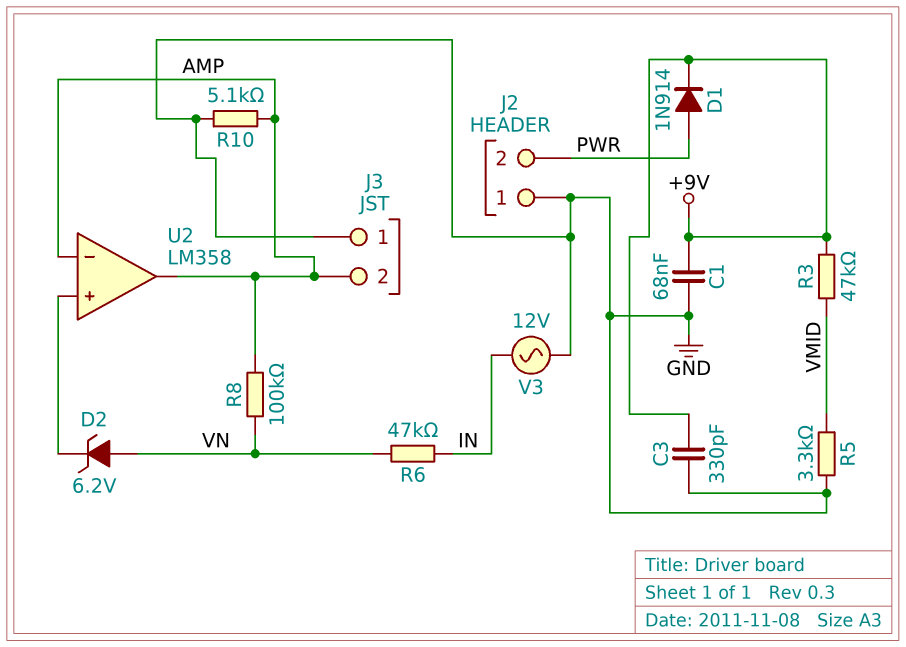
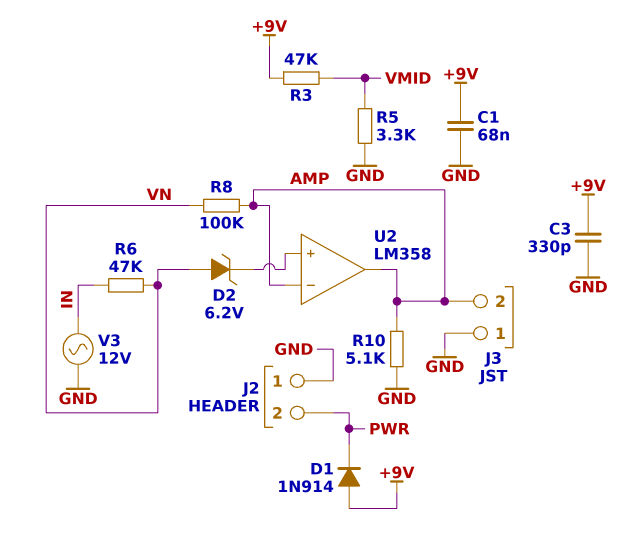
D1: diode 1N914 (A PWR, K +9V) -> diode 1N914 (A +9V, K PWR)

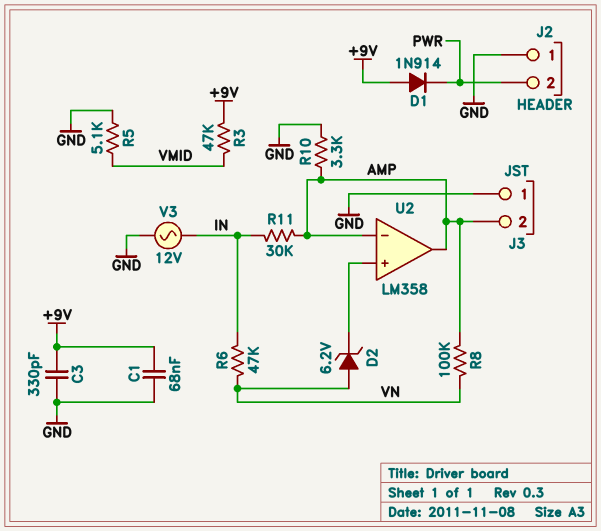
R5: 3.3k (GND, VMID) -> 5.1k (GND, VMID)
R10: 5.1k (AMP, GND) -> 3.3k (AMP, GND)
R11: none -> 30k (AMP, IN)

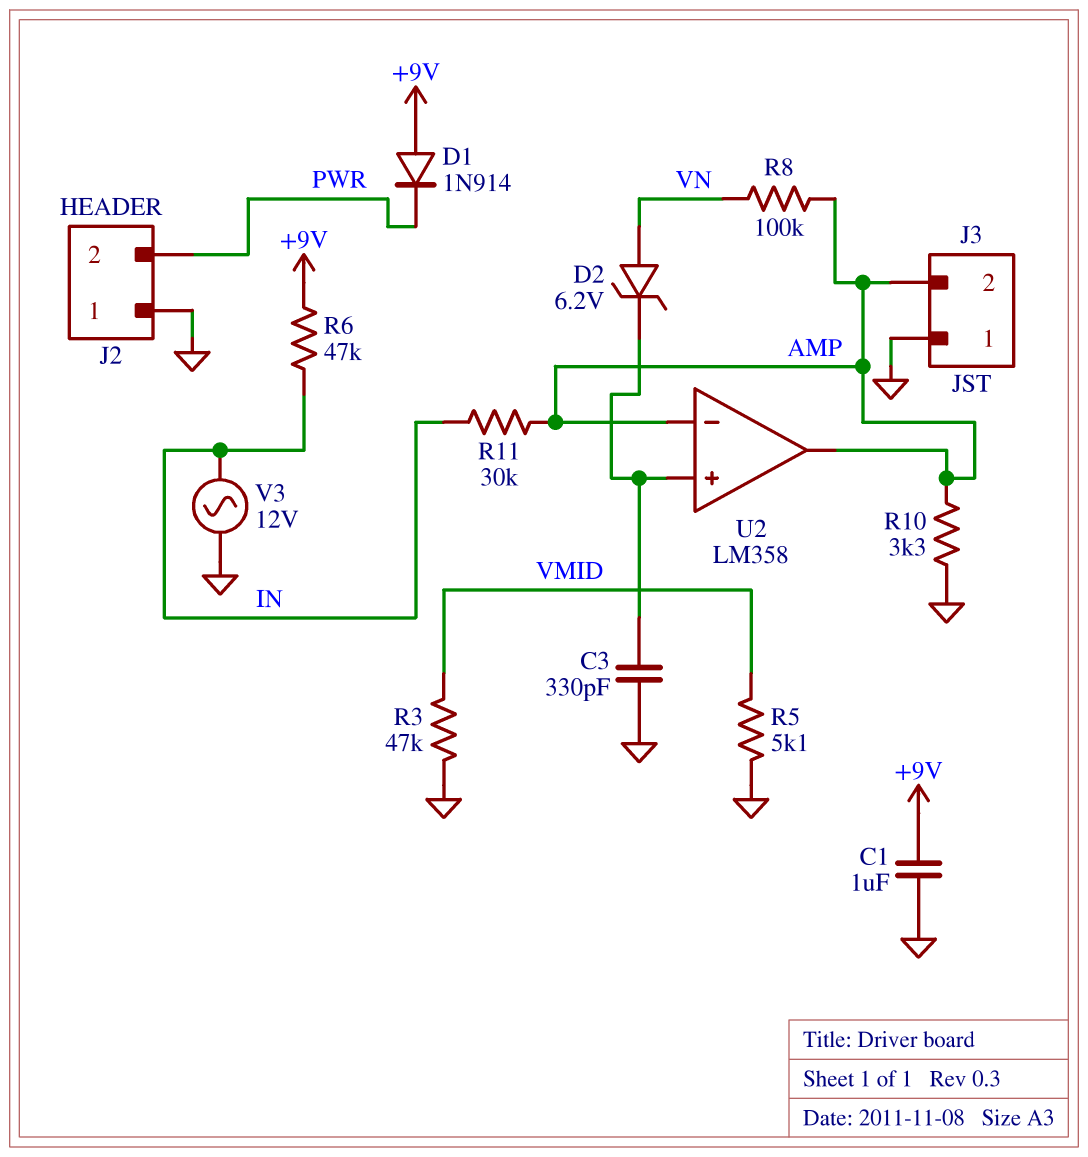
C1: 68nF (+9V, GND) -> 1uF (+9V, GND)
C3: 330pF (+9V, GND) -> 330pF (GND, U2/in+)
R3: 47k (+9V, VMID) -> 47k (GND, VMID)
R6: 47k (IN, VN) -> 47k (+9V, IN)

